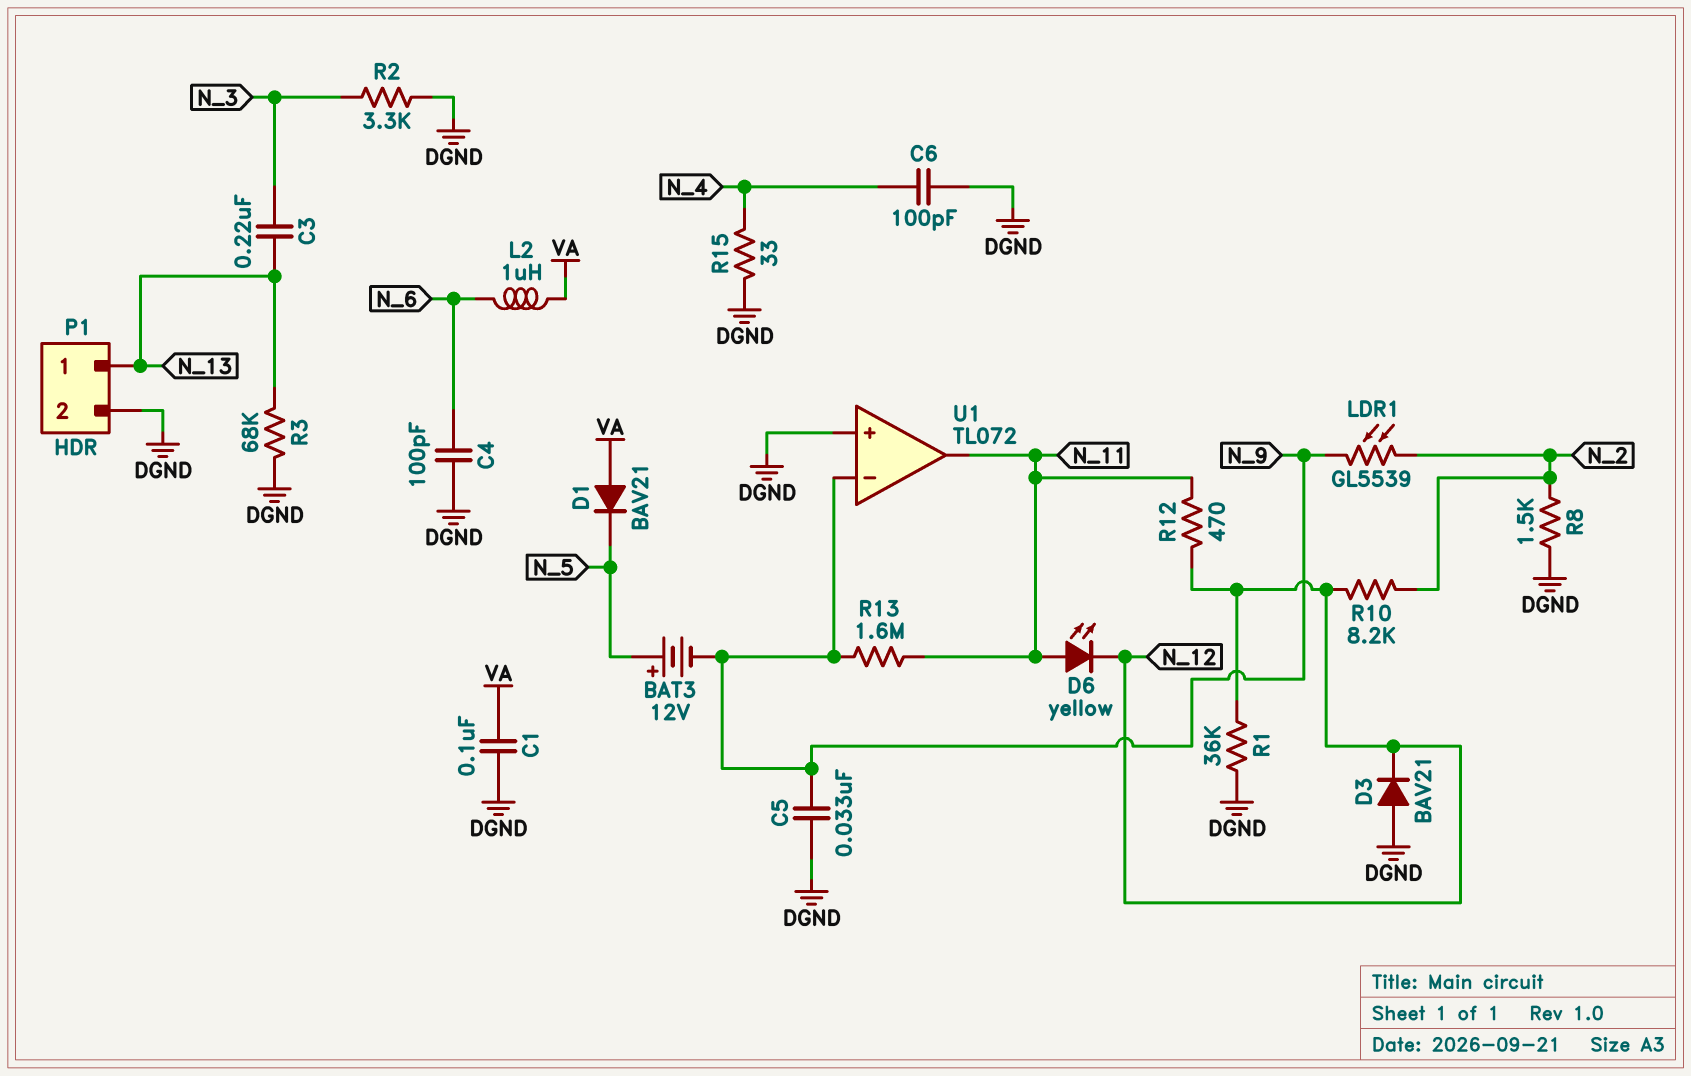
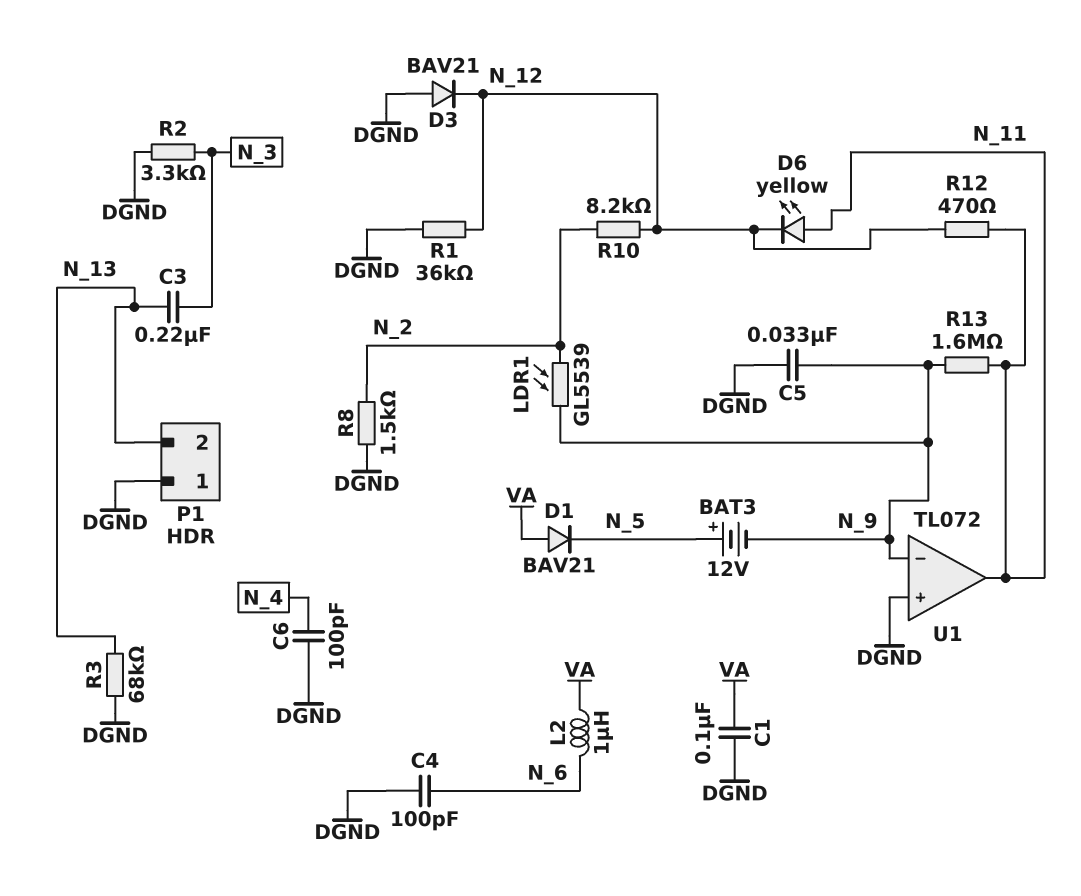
P1 pin 1: N_13 -> DGND
P1 pin 2: DGND -> N_13
R15: 33 (DGND, N_4) -> none

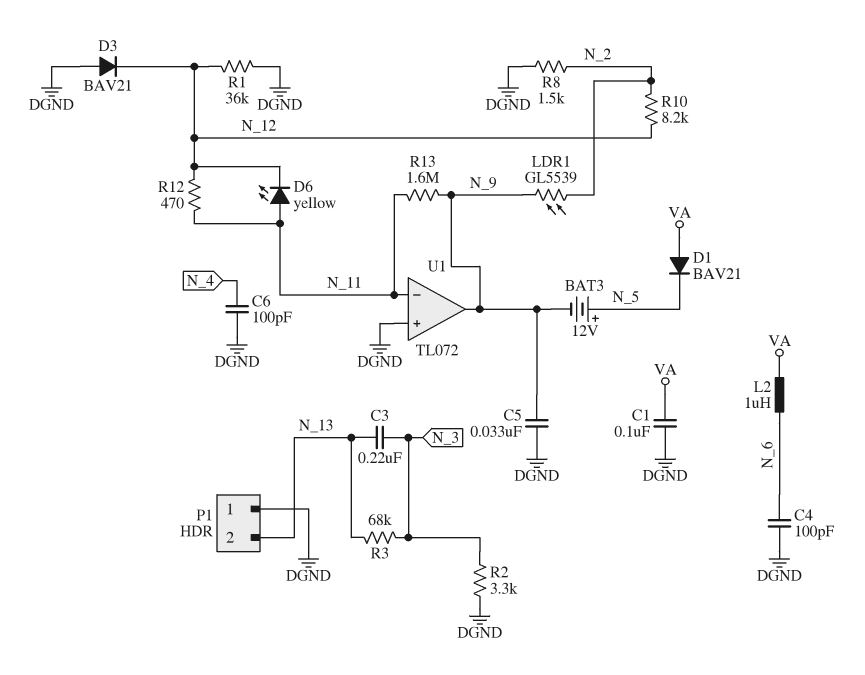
R3: 68k (DGND, N_13) -> 68k (N_3, N_13)
U1 pin in-: N_9 -> N_11
U1 pin out: N_11 -> N_9

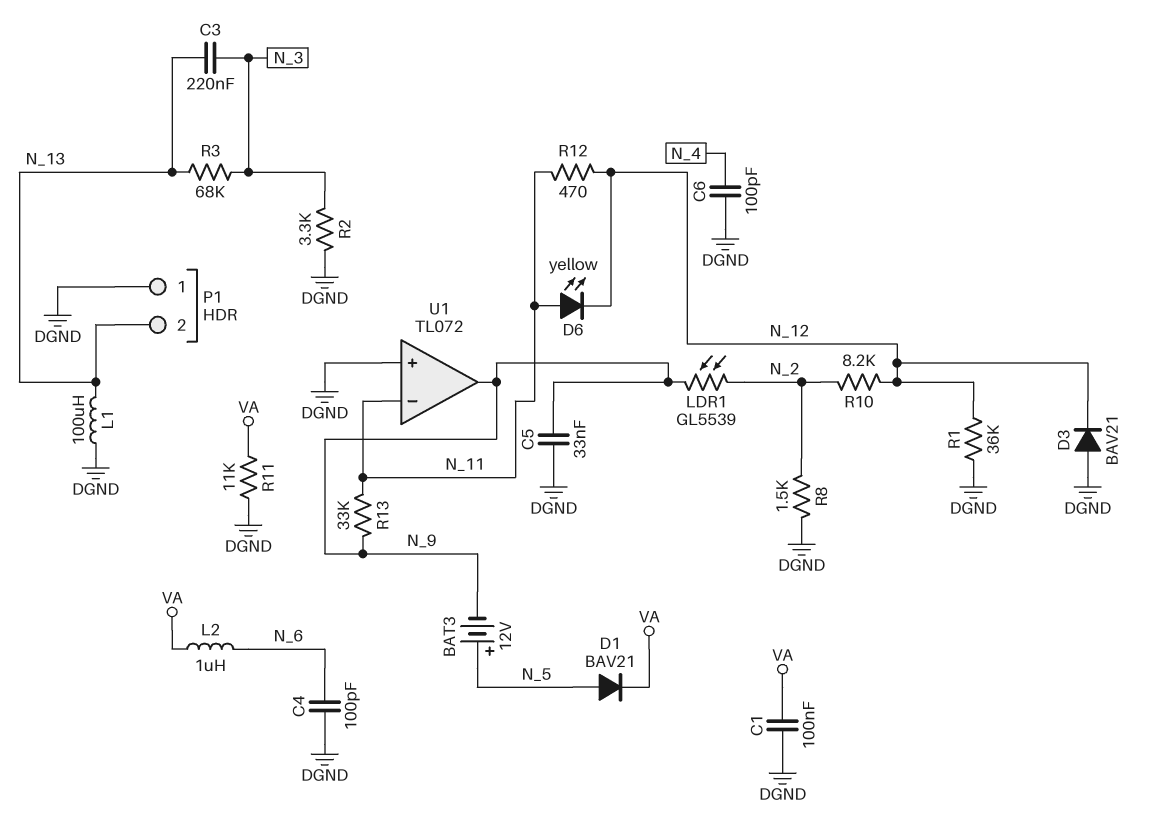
D1: diode BAV21 (A VA, K N_5) -> diode BAV21 (A N_5, K VA)
L1: none -> 100uH (DGND, N_13)
R11: none -> 11k (DGND, VA)
R13: 1.6M (N_9, N_11) -> 33k (N_9, N_11)

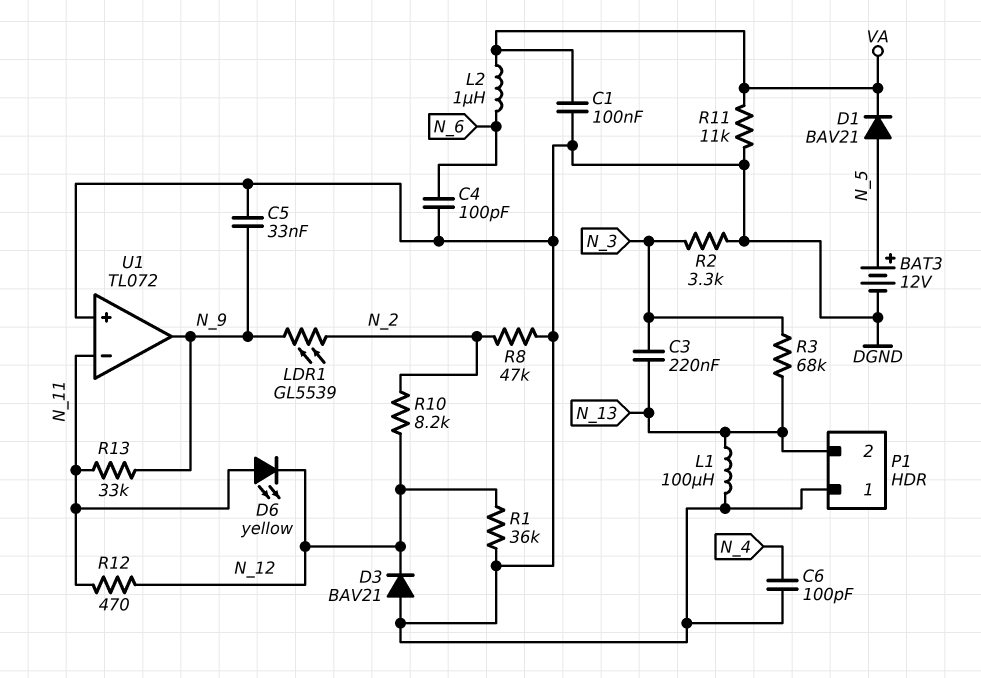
BAT3: 12V (plus N_5, minus N_9) -> 12V (plus N_5, minus DGND)
R8: 1.5k (DGND, N_2) -> 47k (DGND, N_2)

